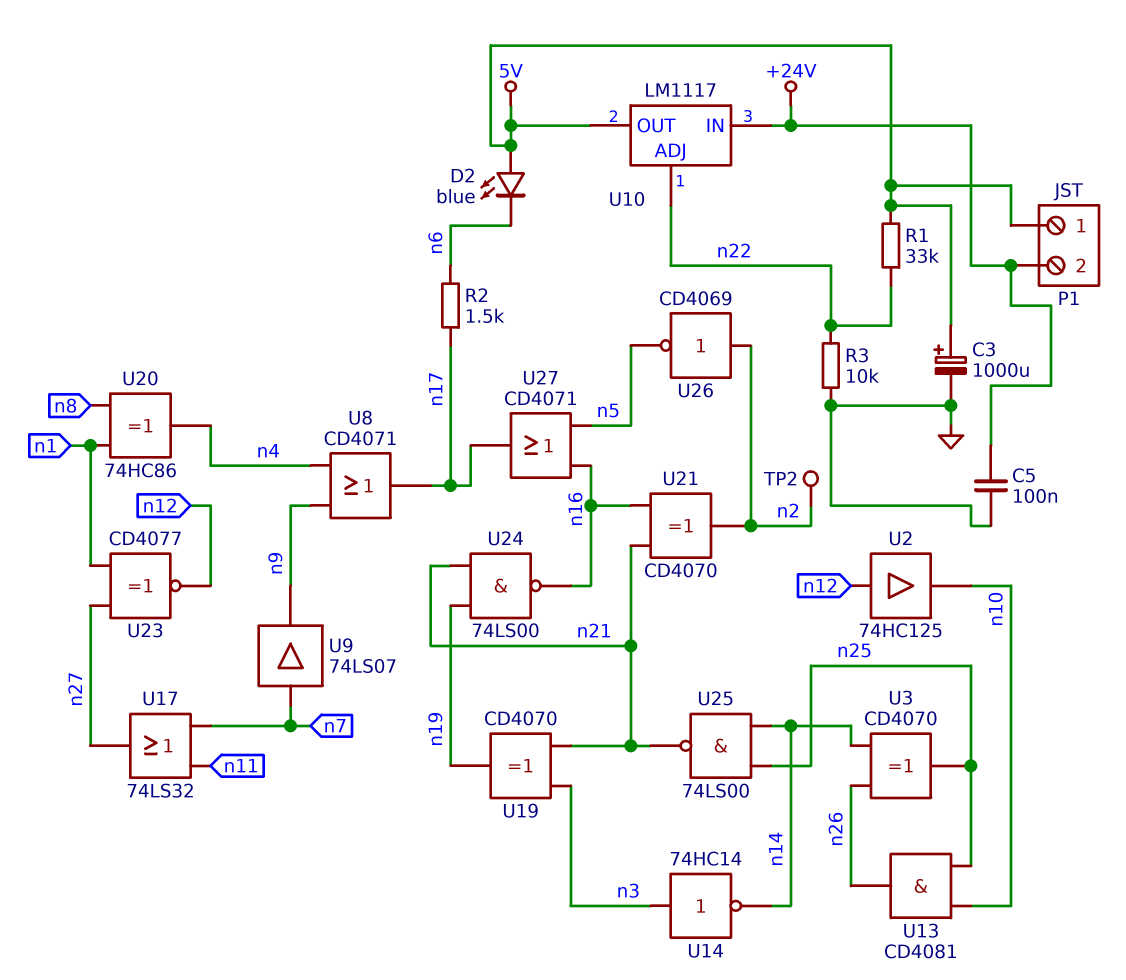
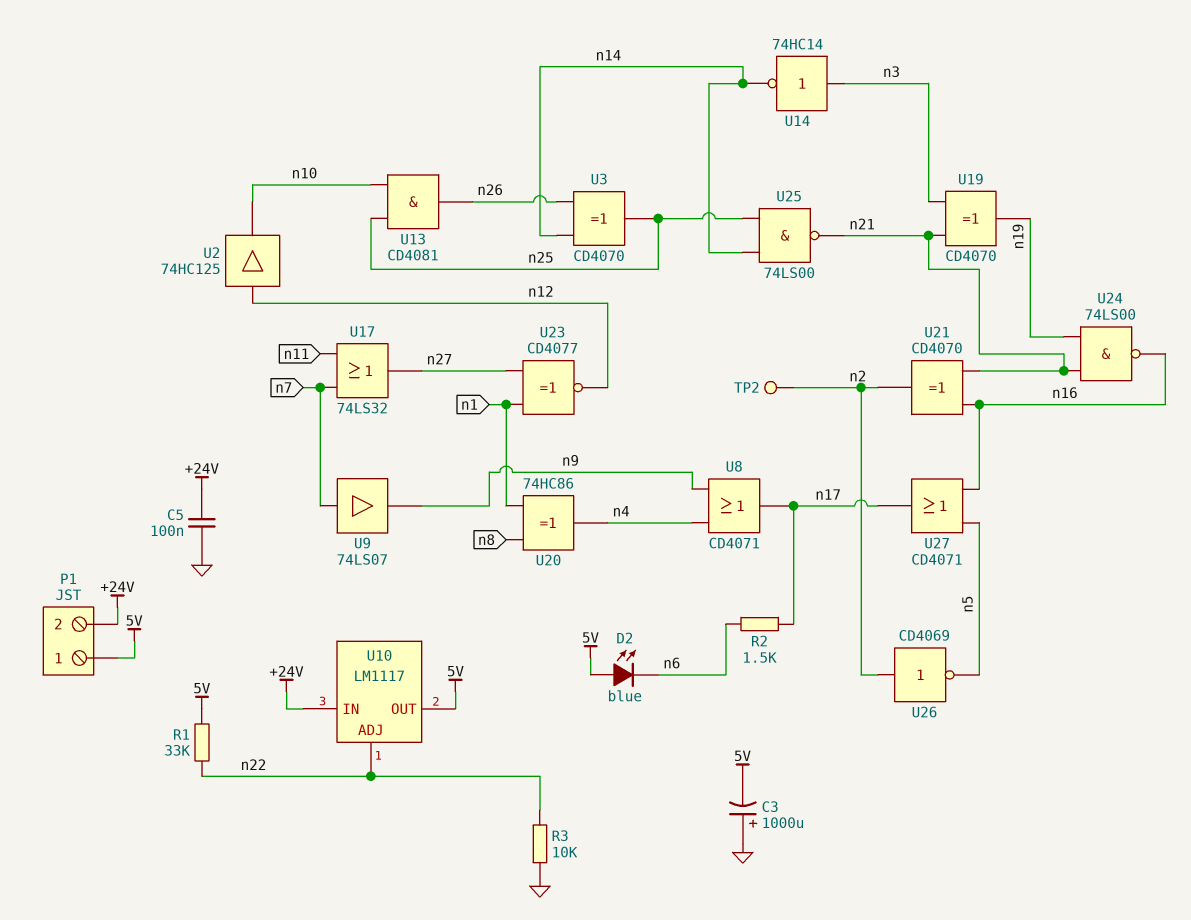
C3: 1000uF (plus 5V, minus GND) -> 1000uF (plus GND, minus 5V)

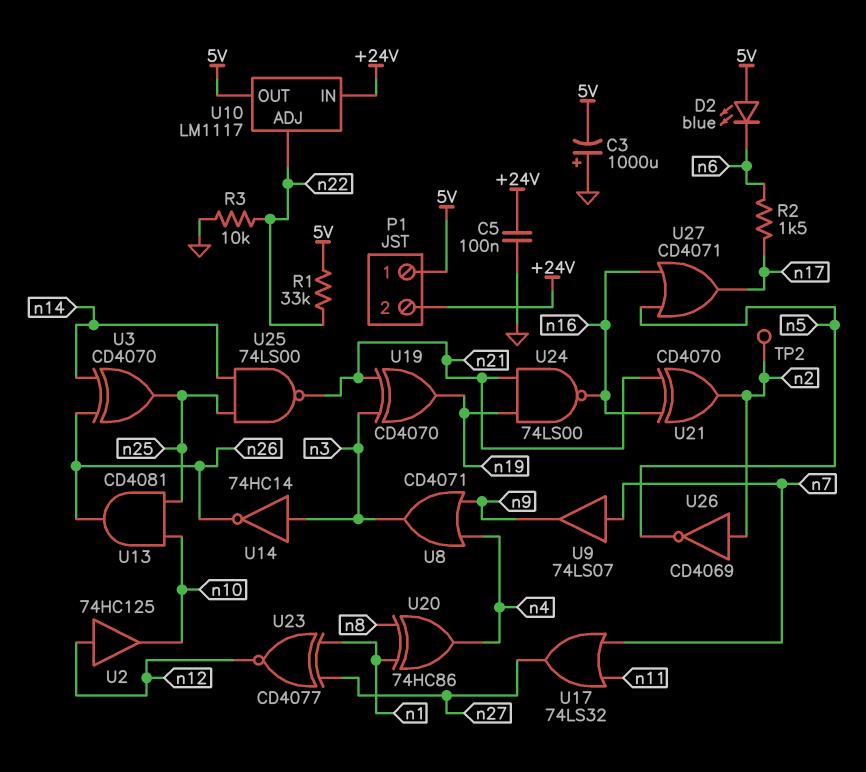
U8: OR CD4071 (in n4, in n9, out n17) -> OR CD4071 (in n4, in n9, out n3)
U14: NOT 74HC14 (in n3, out n14) -> NOT 74HC14 (in n3, out n26)

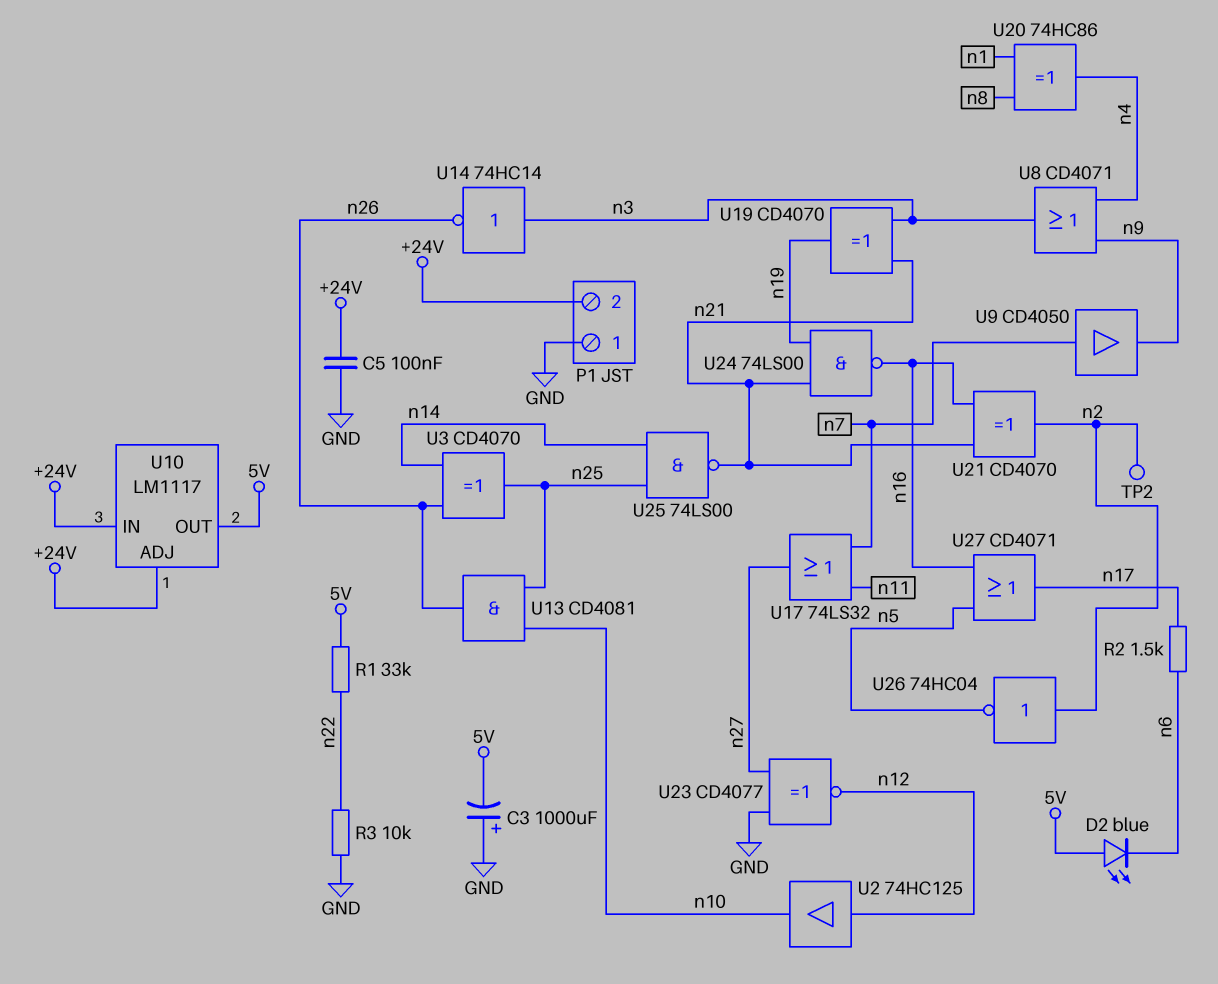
P1 pin 1: 5V -> GND
U9: buffer 74LS07 (in n7, out n9) -> buffer CD4050 (in n7, out n9)
U10 pin ADJ: n22 -> +24V
U23: XNOR CD4077 (in n1, in n27, out n12) -> XNOR CD4077 (in GND, in n27, out n12)
U26: NOT CD4069 (in n2, out n5) -> NOT 74HC04 (in n2, out n5)

